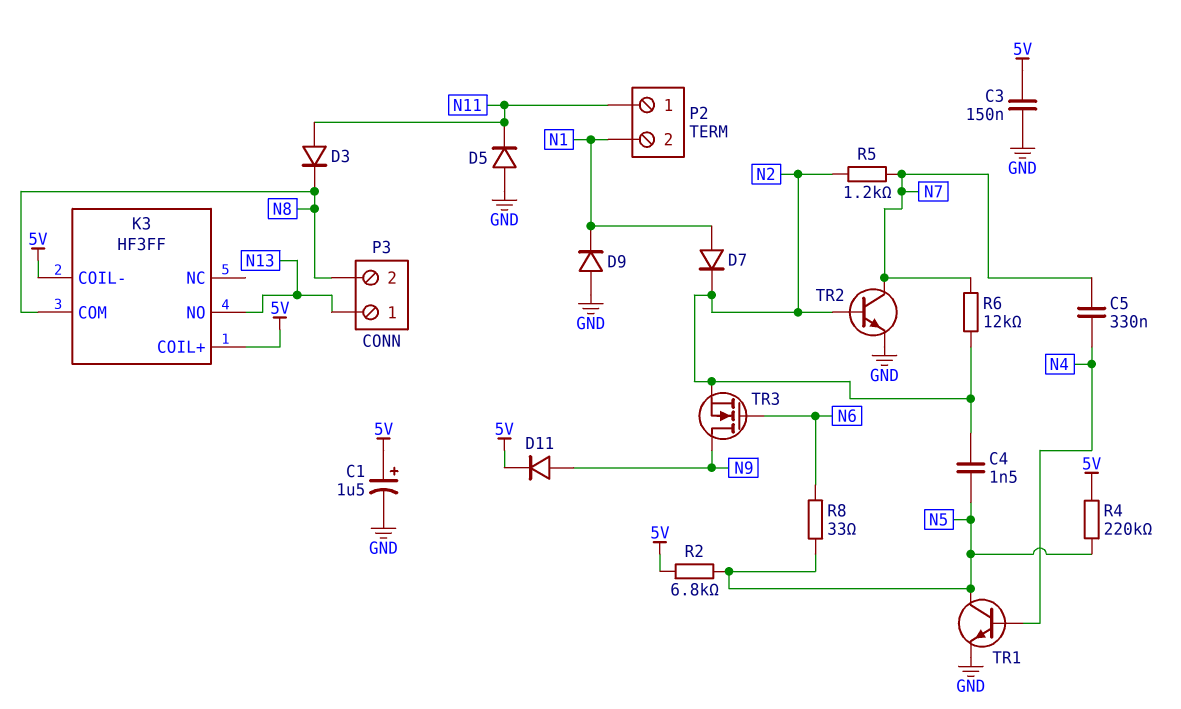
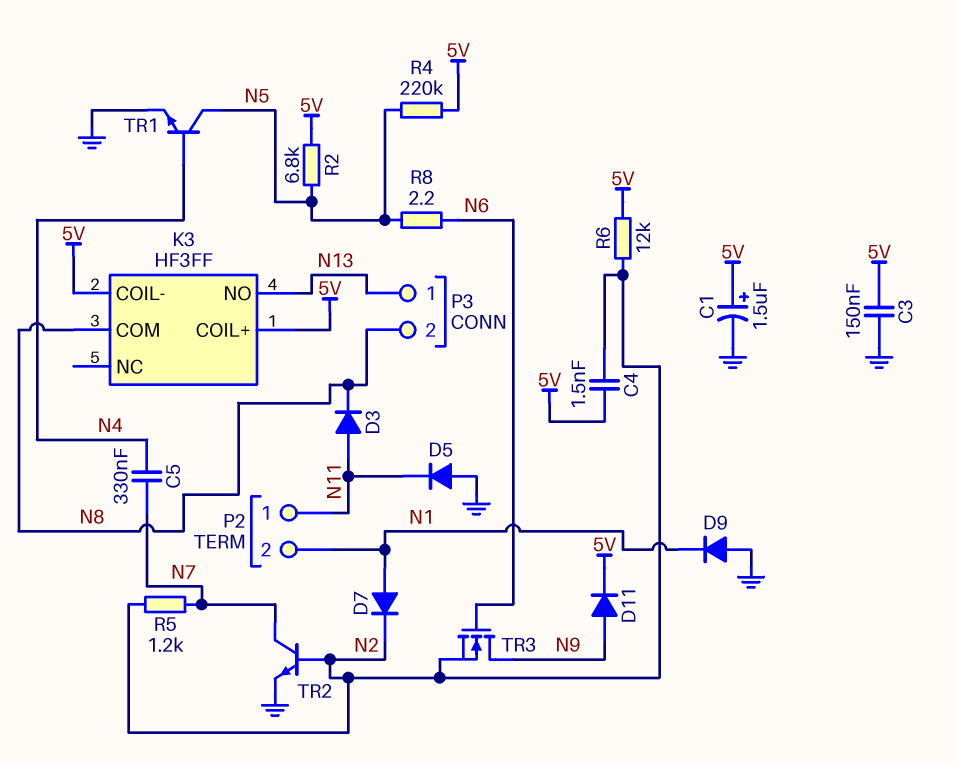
C4: 1.5nF (N2, N5) -> 1.5nF (5V, N2)
R6: 12k (N2, N7) -> 12k (5V, N2)
R8: 33 (N5, N6) -> 2.2 (N5, N6)

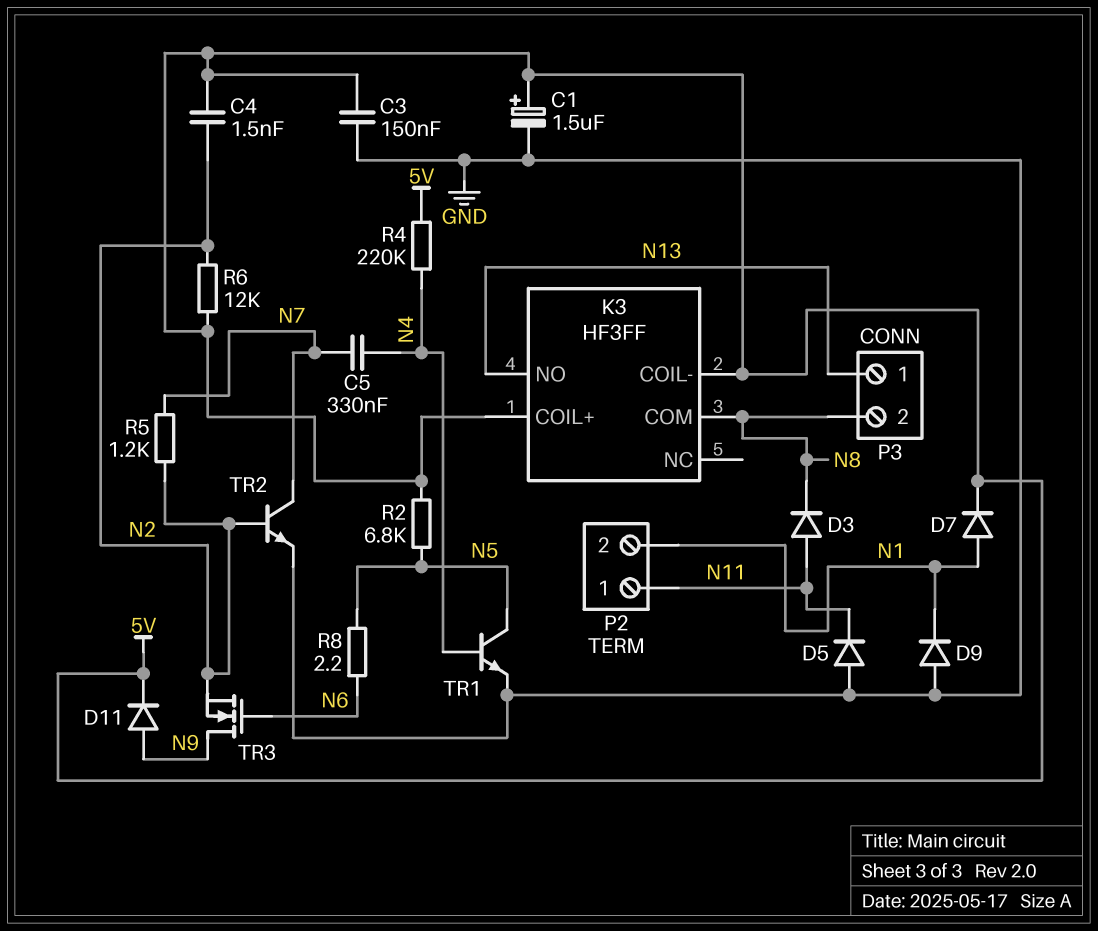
D7: diode (A N1, K N2) -> diode (A N1, K 5V)
R4: 220k (5V, N5) -> 220k (5V, N4)

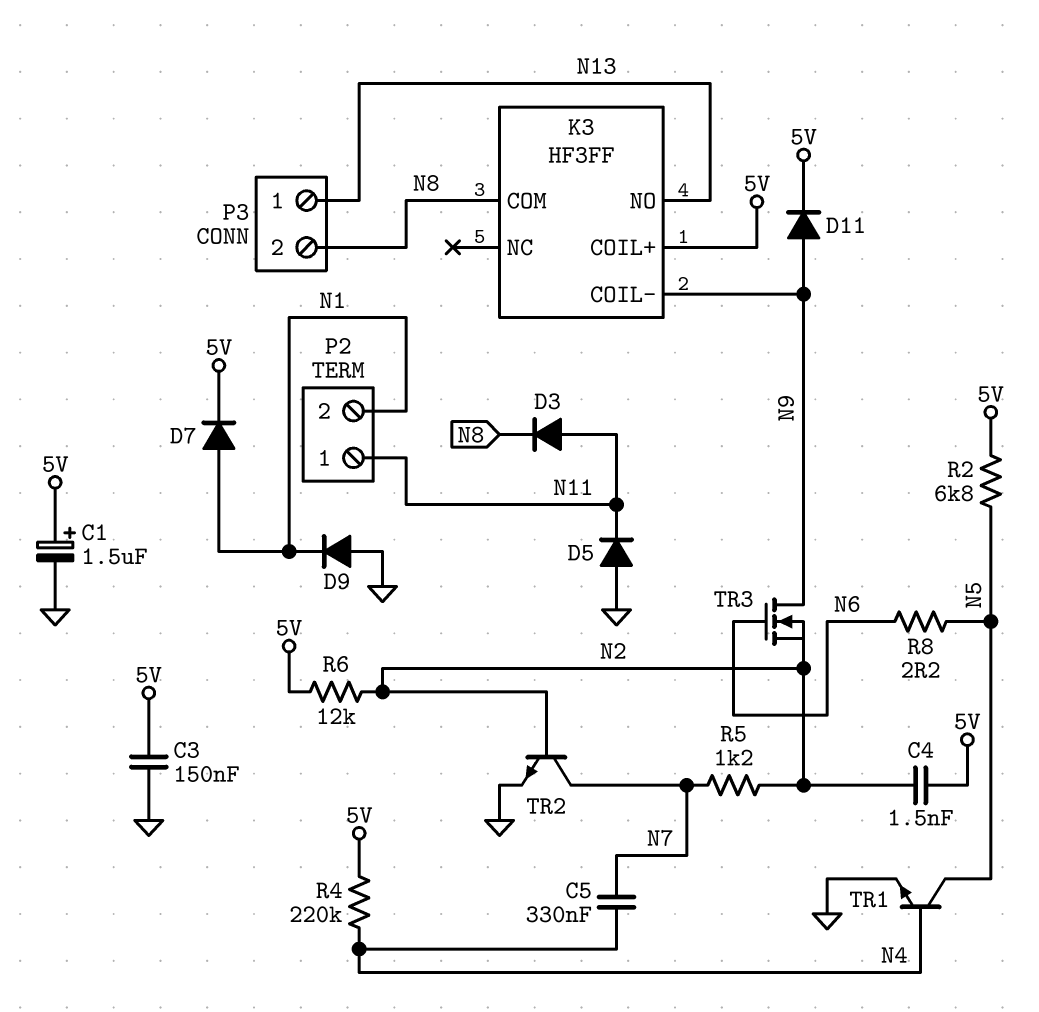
K3 pin COIL-: 5V -> N9

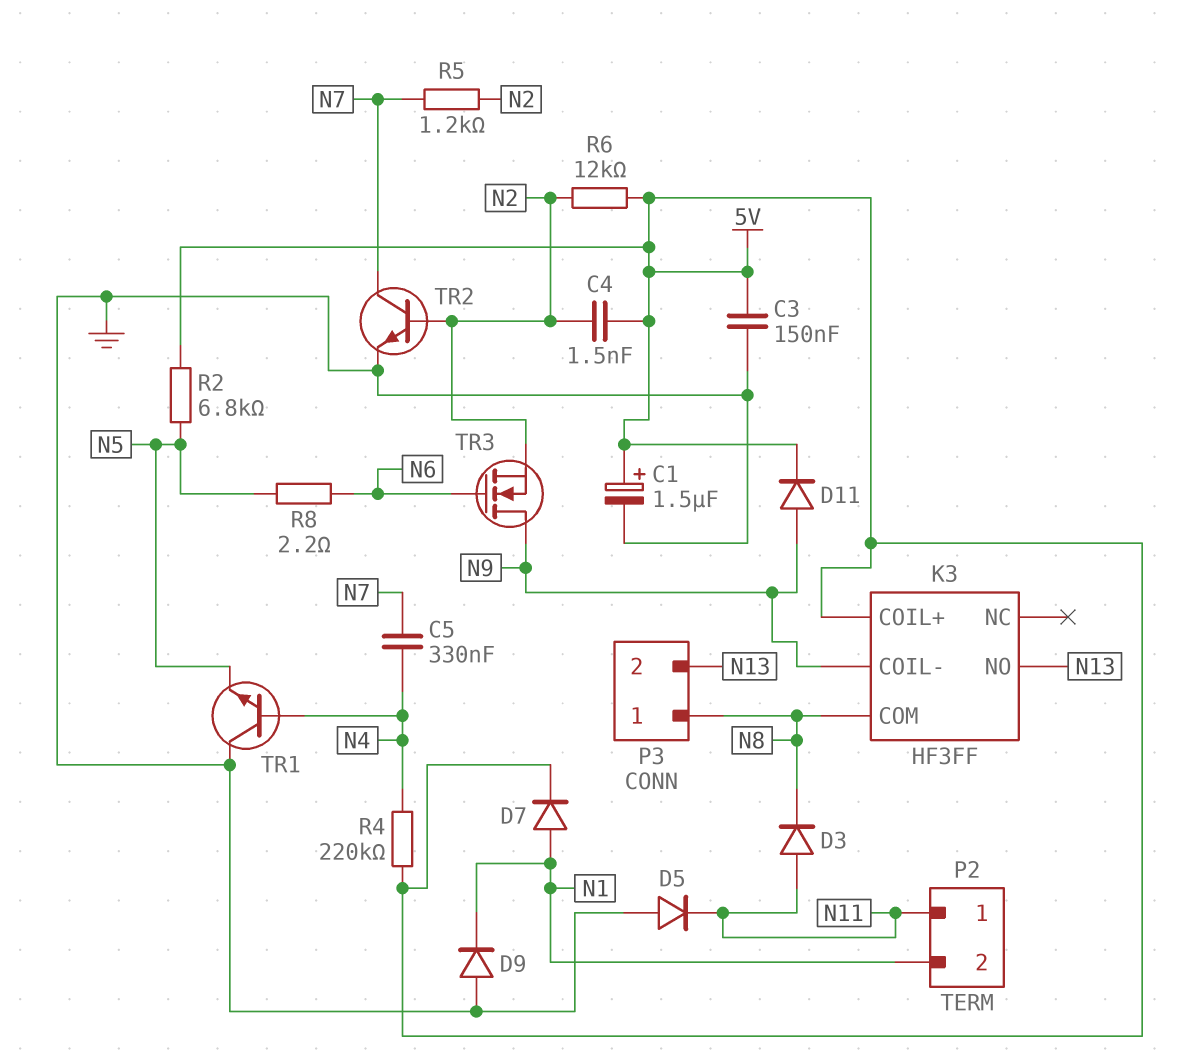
P3 pin 1: N13 -> N8
P3 pin 2: N8 -> N13
TR1: NPN (B N4, C N5, E GND) -> NPN (B N4, C GND, E N5)

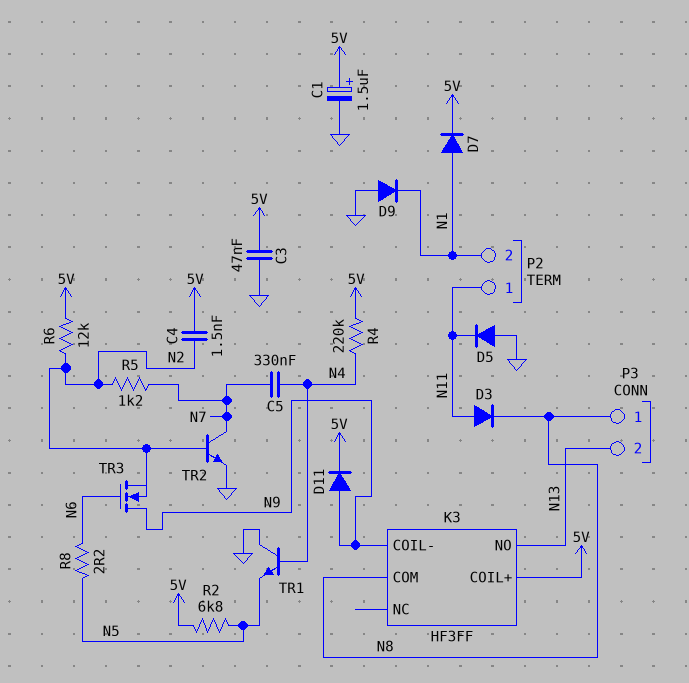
C3: 150nF (5V, GND) -> 47nF (5V, GND)

